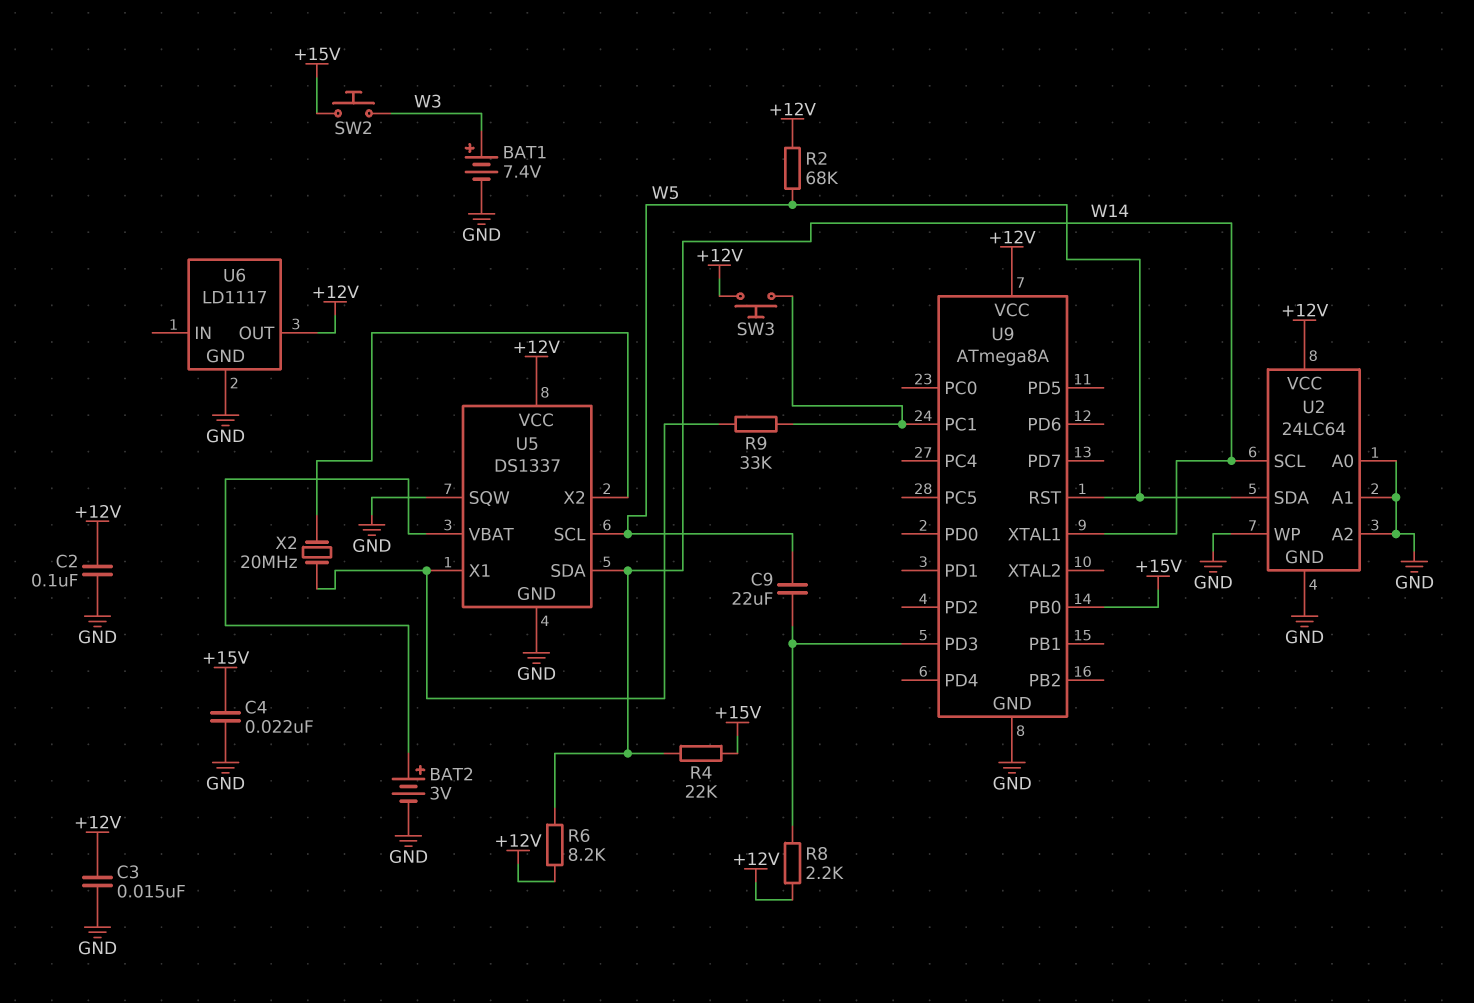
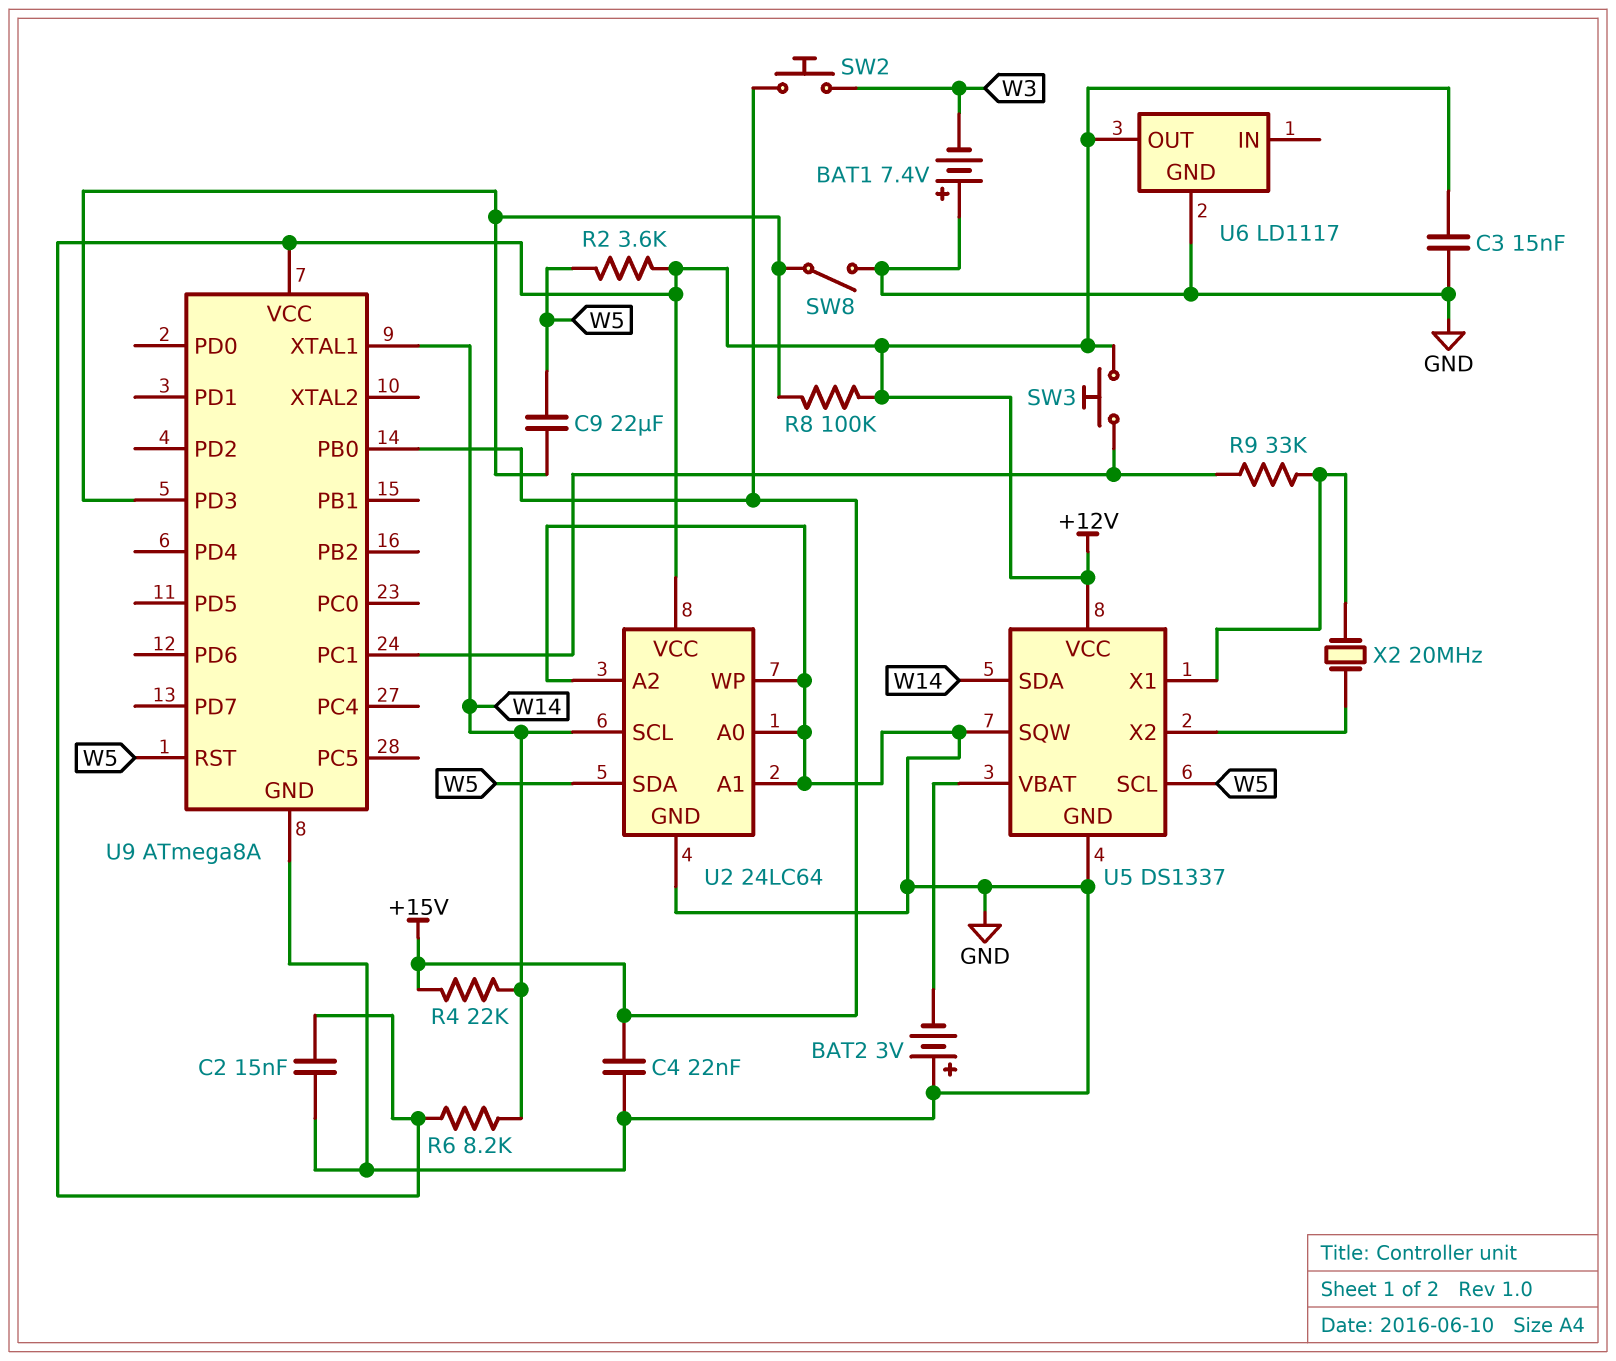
BAT1: 7.4V (plus W3, minus GND) -> 7.4V (plus GND, minus W3)
BAT2: 3V (plus U5/VBAT, minus GND) -> 3V (plus GND, minus U5/VBAT)
C2: 100nF (+12V, GND) -> 15nF (+12V, GND)
R2: 68k (+12V, W5) -> 3.6k (+12V, W5)
R8: 2.2k (+12V, U9/PD3) -> 100k (+12V, U9/PD3)
SW8: none -> switch (GND, U9/PD3)

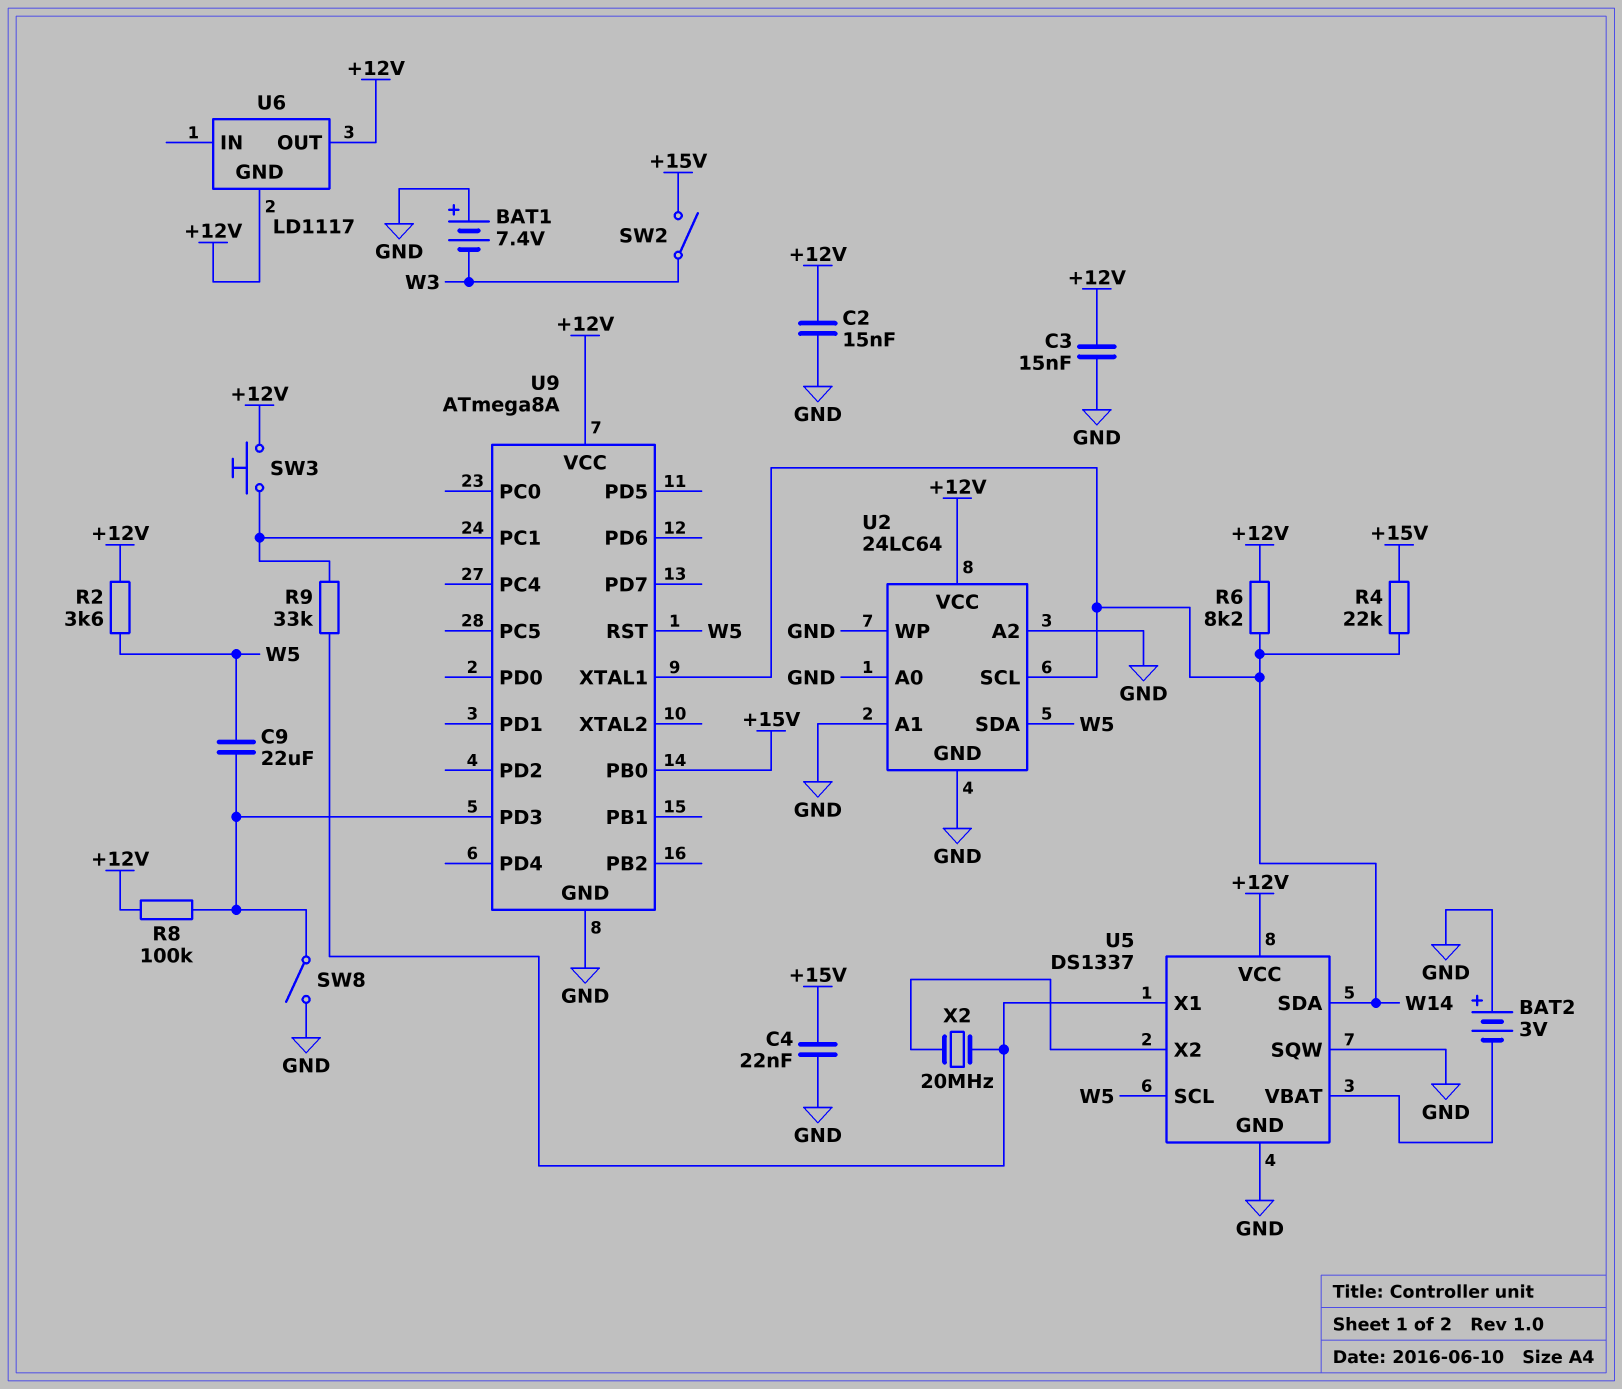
SW2: button (+15V, W3) -> switch (+15V, W3)
U6 pin GND: GND -> +12V

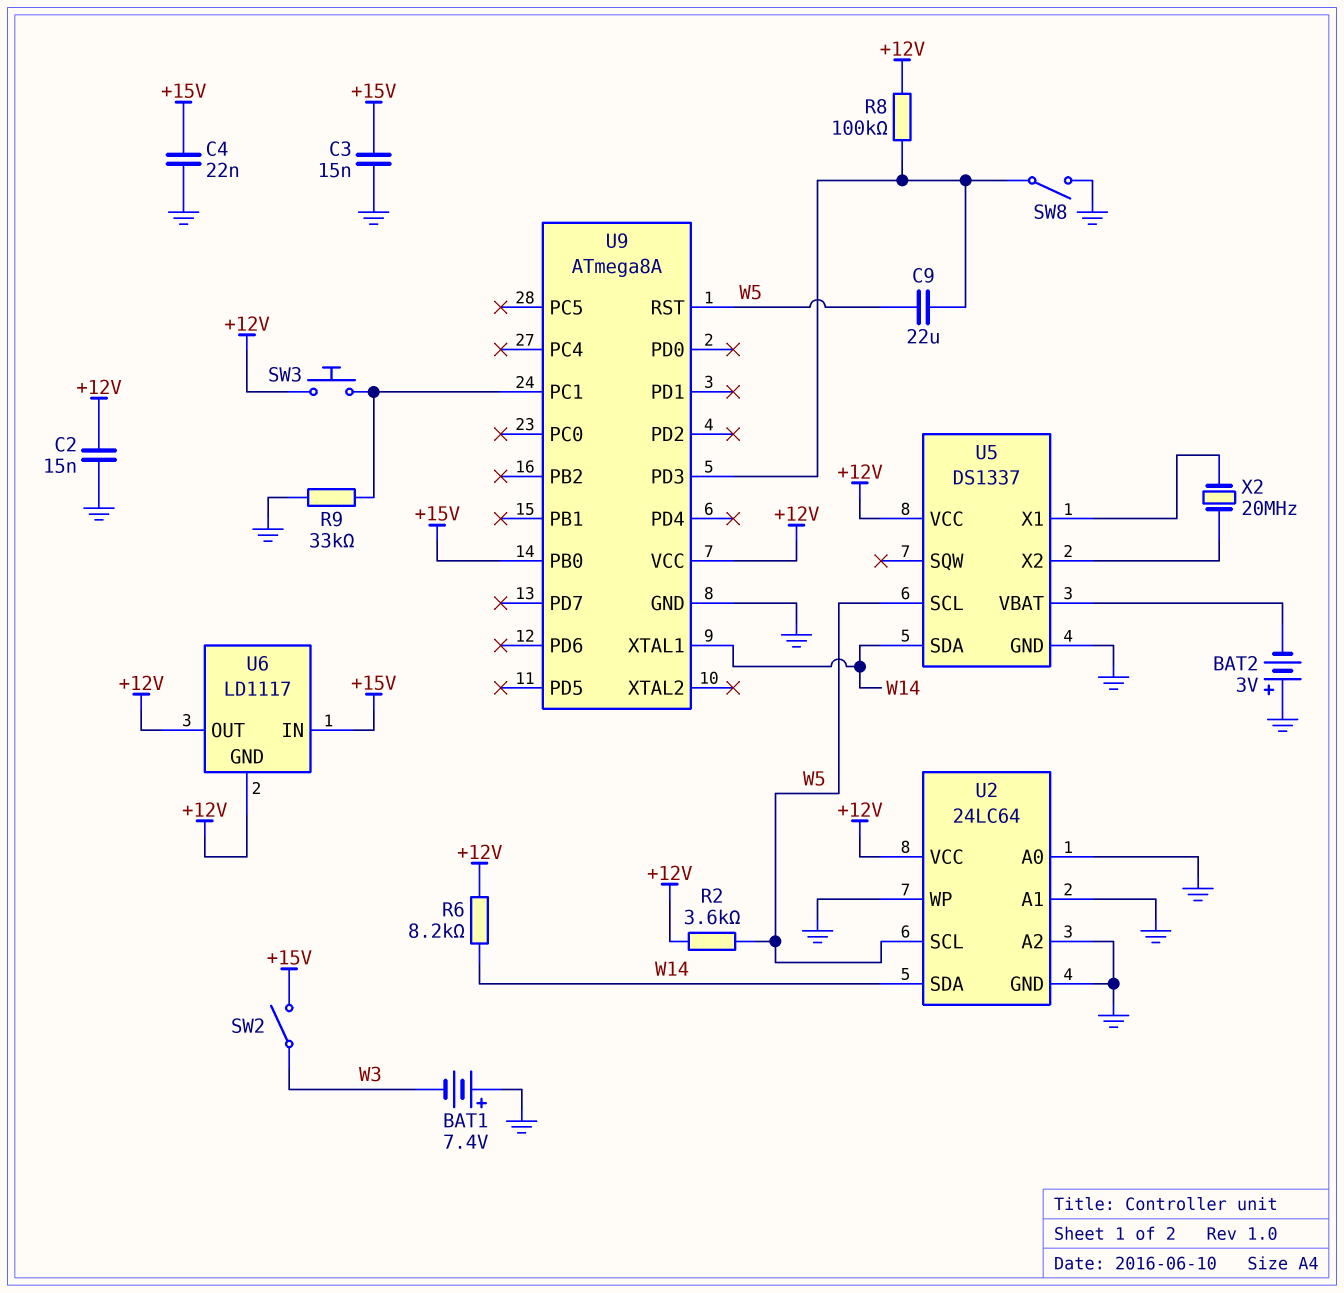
C3: 15nF (+12V, GND) -> 15nF (+15V, GND)
R4: 22k (+15V, W14) -> none
R9: 33k (U5/X1, U9/PC1) -> 33k (GND, U9/PC1)
U2 pin SCL: W14 -> W5
U2 pin SDA: W5 -> W14
U5 pin SQW: GND -> none
U6 pin IN: none -> +15V

